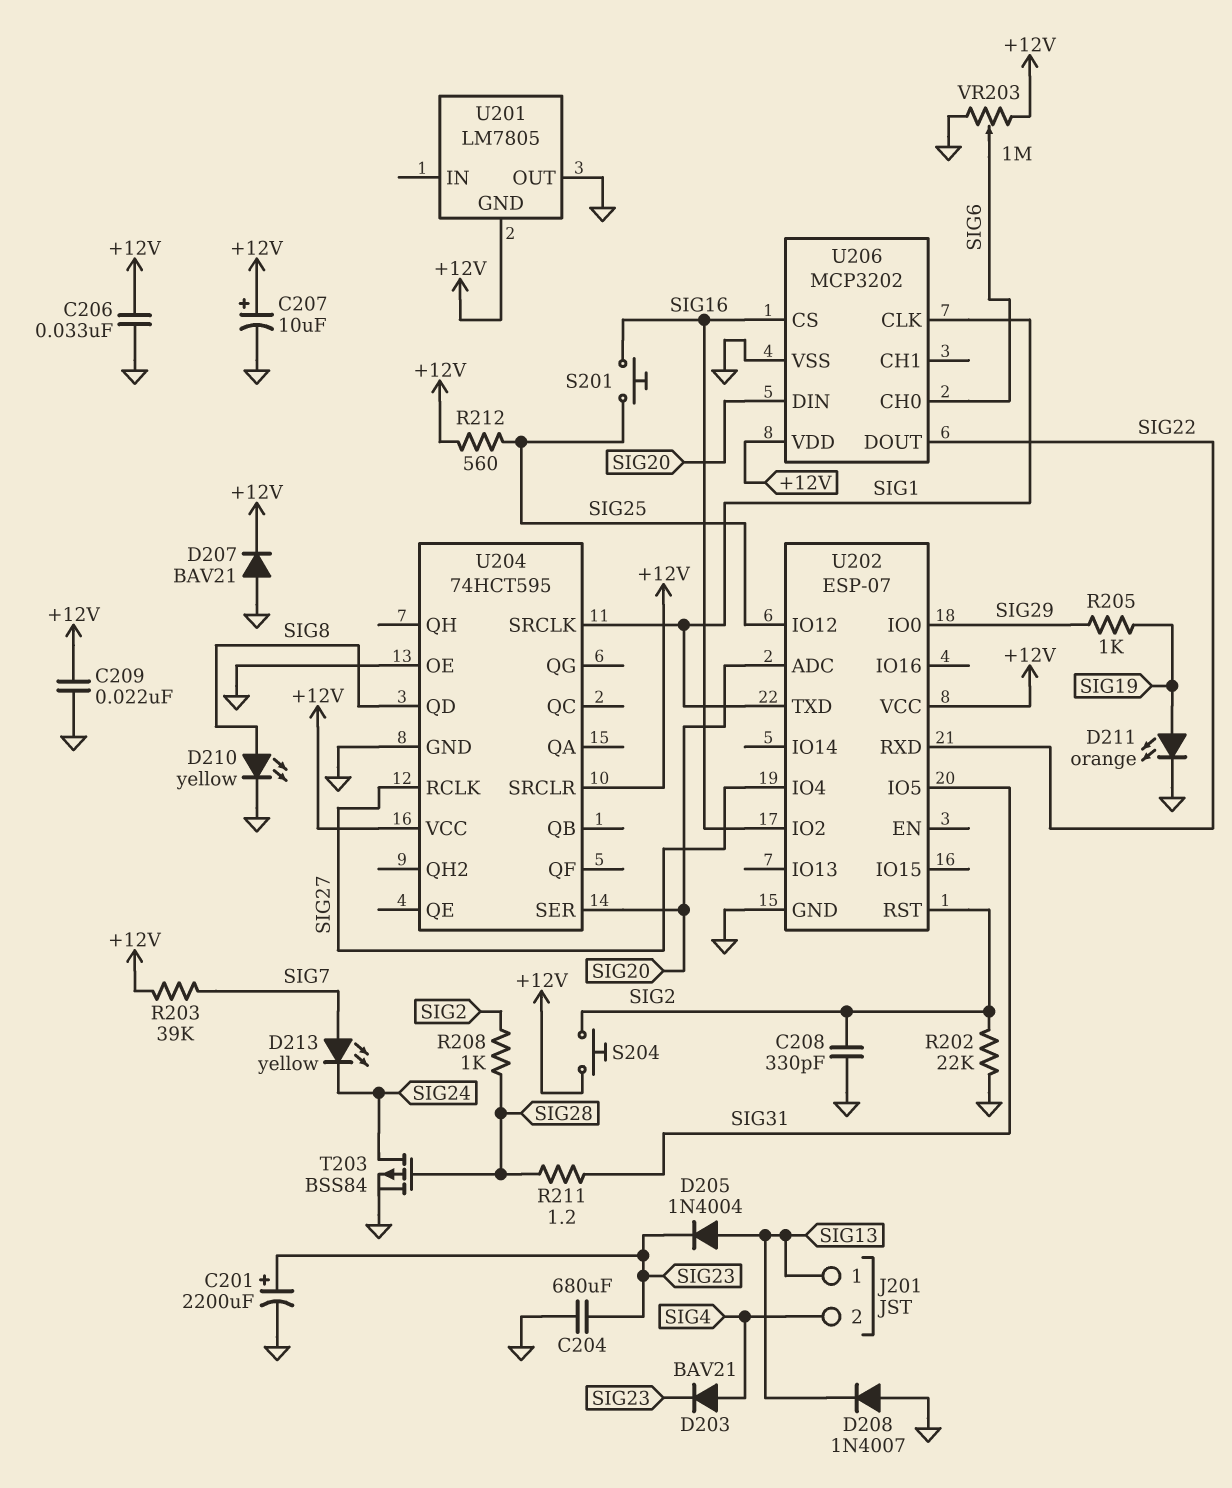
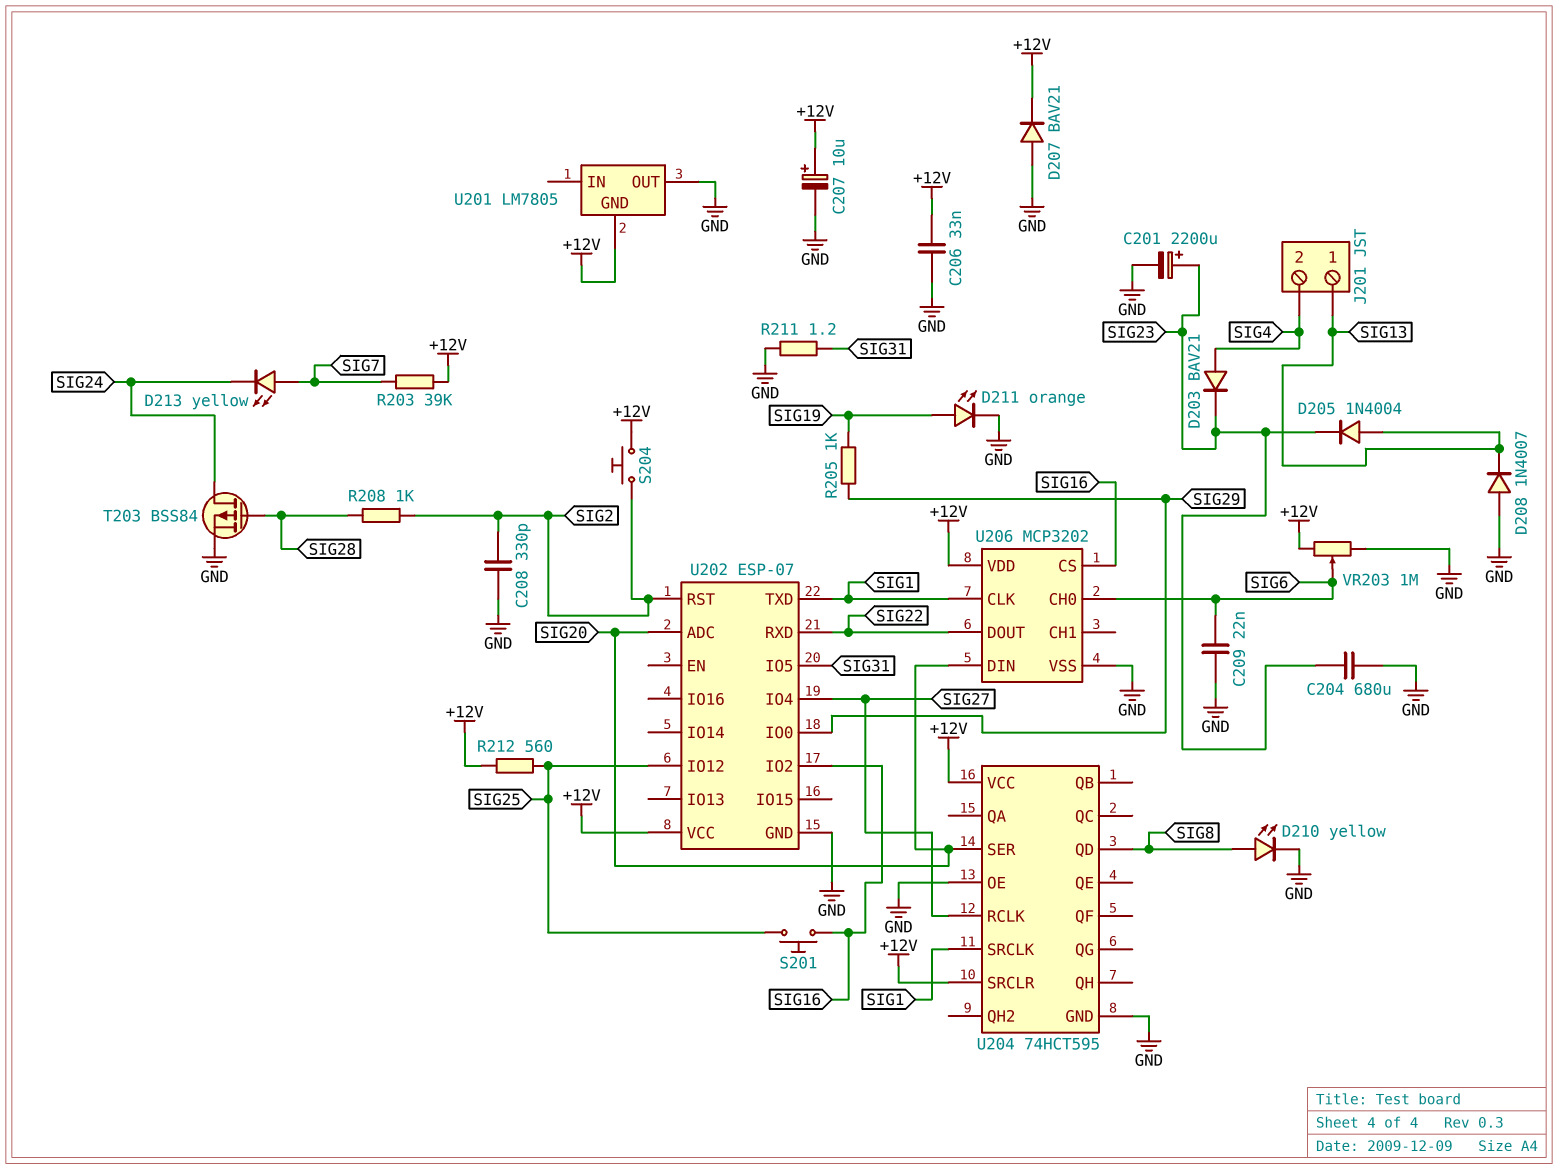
C209: 22nF (+12V, GND) -> 22nF (GND, SIG6)
R202: 22k (GND, SIG2) -> none
R211: 1.2 (SIG28, SIG31) -> 1.2 (GND, SIG31)

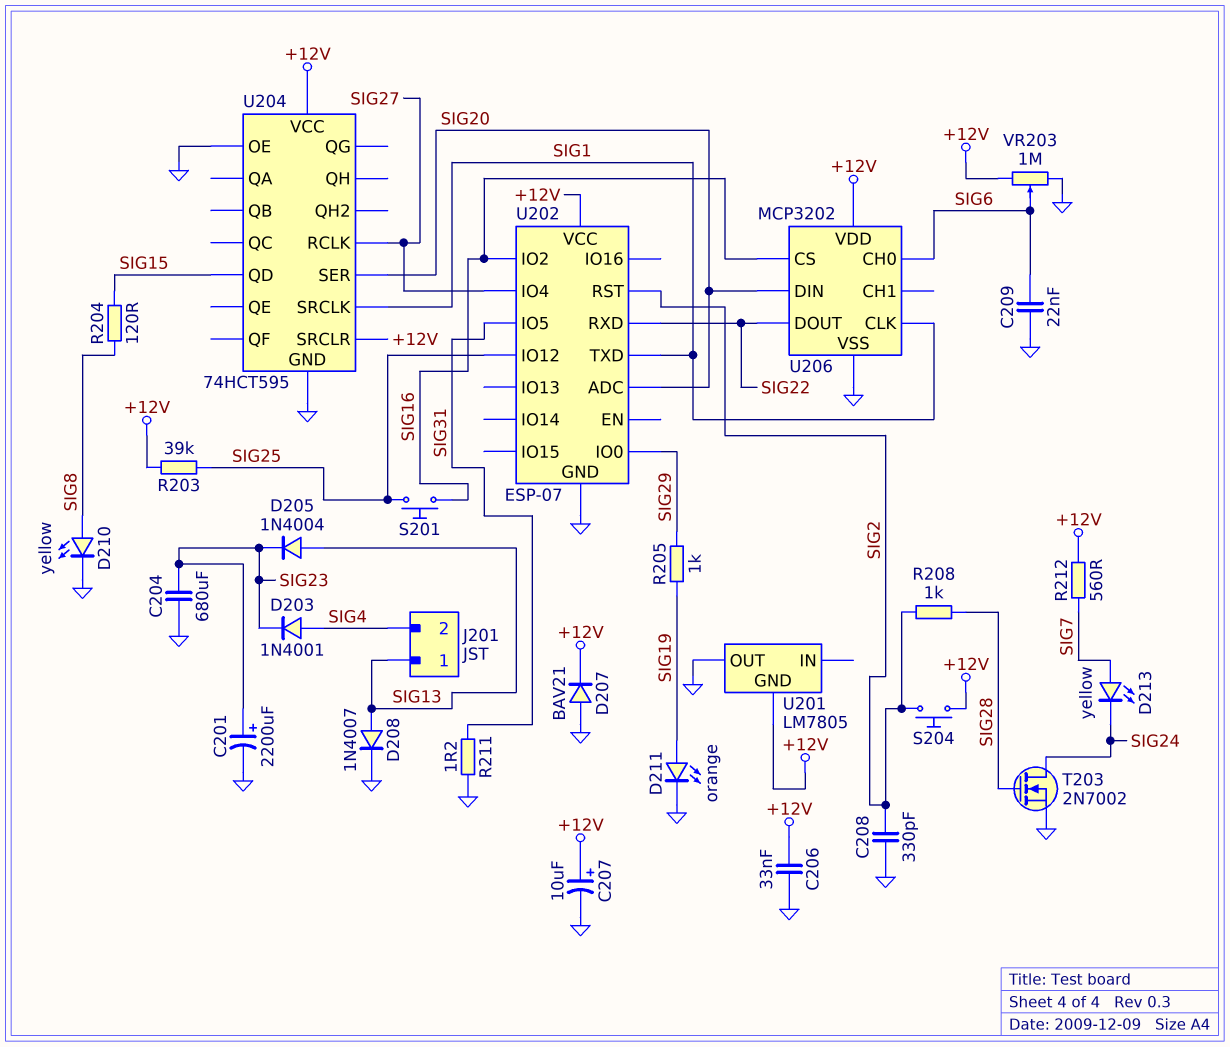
D203: diode BAV21 (A SIG4, K SIG23) -> diode 1N4001 (A SIG4, K SIG23)
D208: diode 1N4007 (A GND, K SIG13) -> diode 1N4007 (A SIG13, K GND)
R203: 39k (+12V, SIG7) -> 39k (+12V, SIG25)
R204: none -> 120 (SIG8, SIG15)
R212: 560 (+12V, SIG25) -> 560 (+12V, SIG7)
T203: PMOS BSS84 (G SIG28, D SIG24, S GND) -> NMOS 2N7002 (G SIG28, D SIG24, S GND)
U204 pin QD: SIG8 -> SIG15

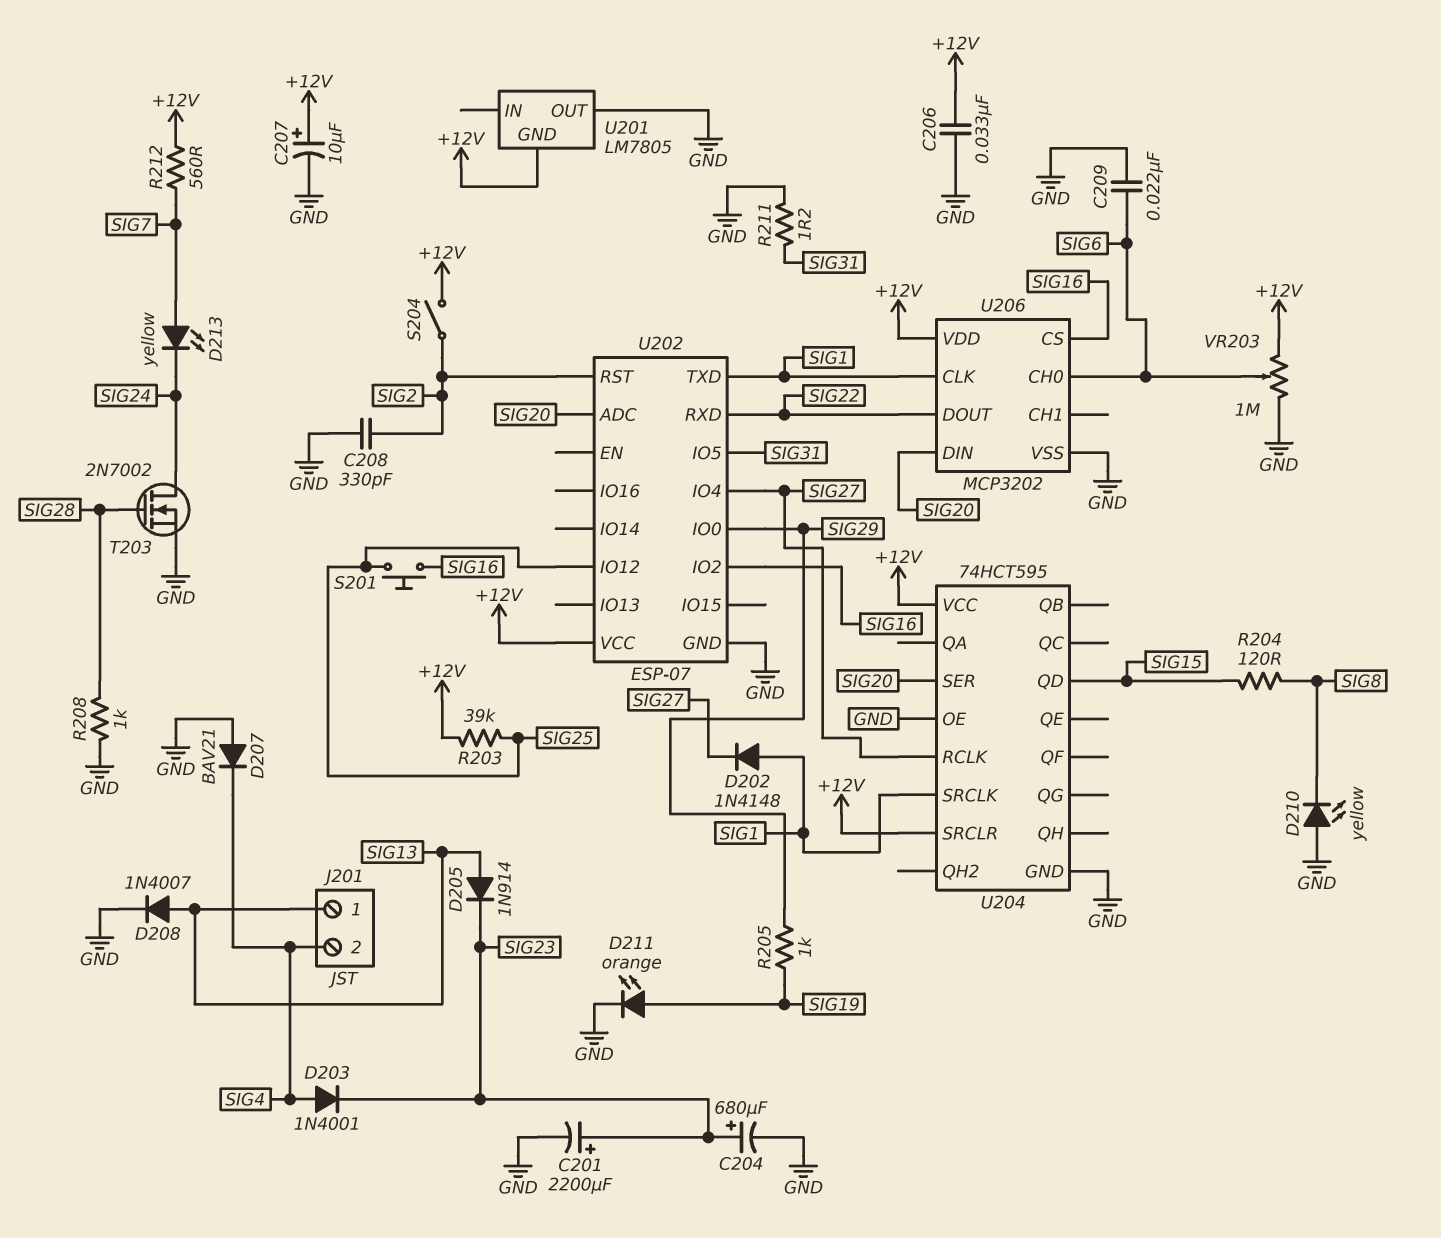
C204: 680uF (GND, SIG23) -> 680uF (plus SIG23, minus GND)
D202: none -> diode 1N4148 (A SIG1, K SIG27)
D205: diode 1N4004 (A SIG13, K SIG23) -> diode 1N914 (A SIG13, K SIG23)
D207: diode BAV21 (A GND, K +12V) -> diode BAV21 (A GND, K SIG4)
D210: LED yellow (A SIG8, K GND) -> LED yellow (A GND, K SIG8)
R208: 1k (SIG2, SIG28) -> 1k (GND, SIG28)
S204: button (+12V, SIG2) -> switch (+12V, SIG2)

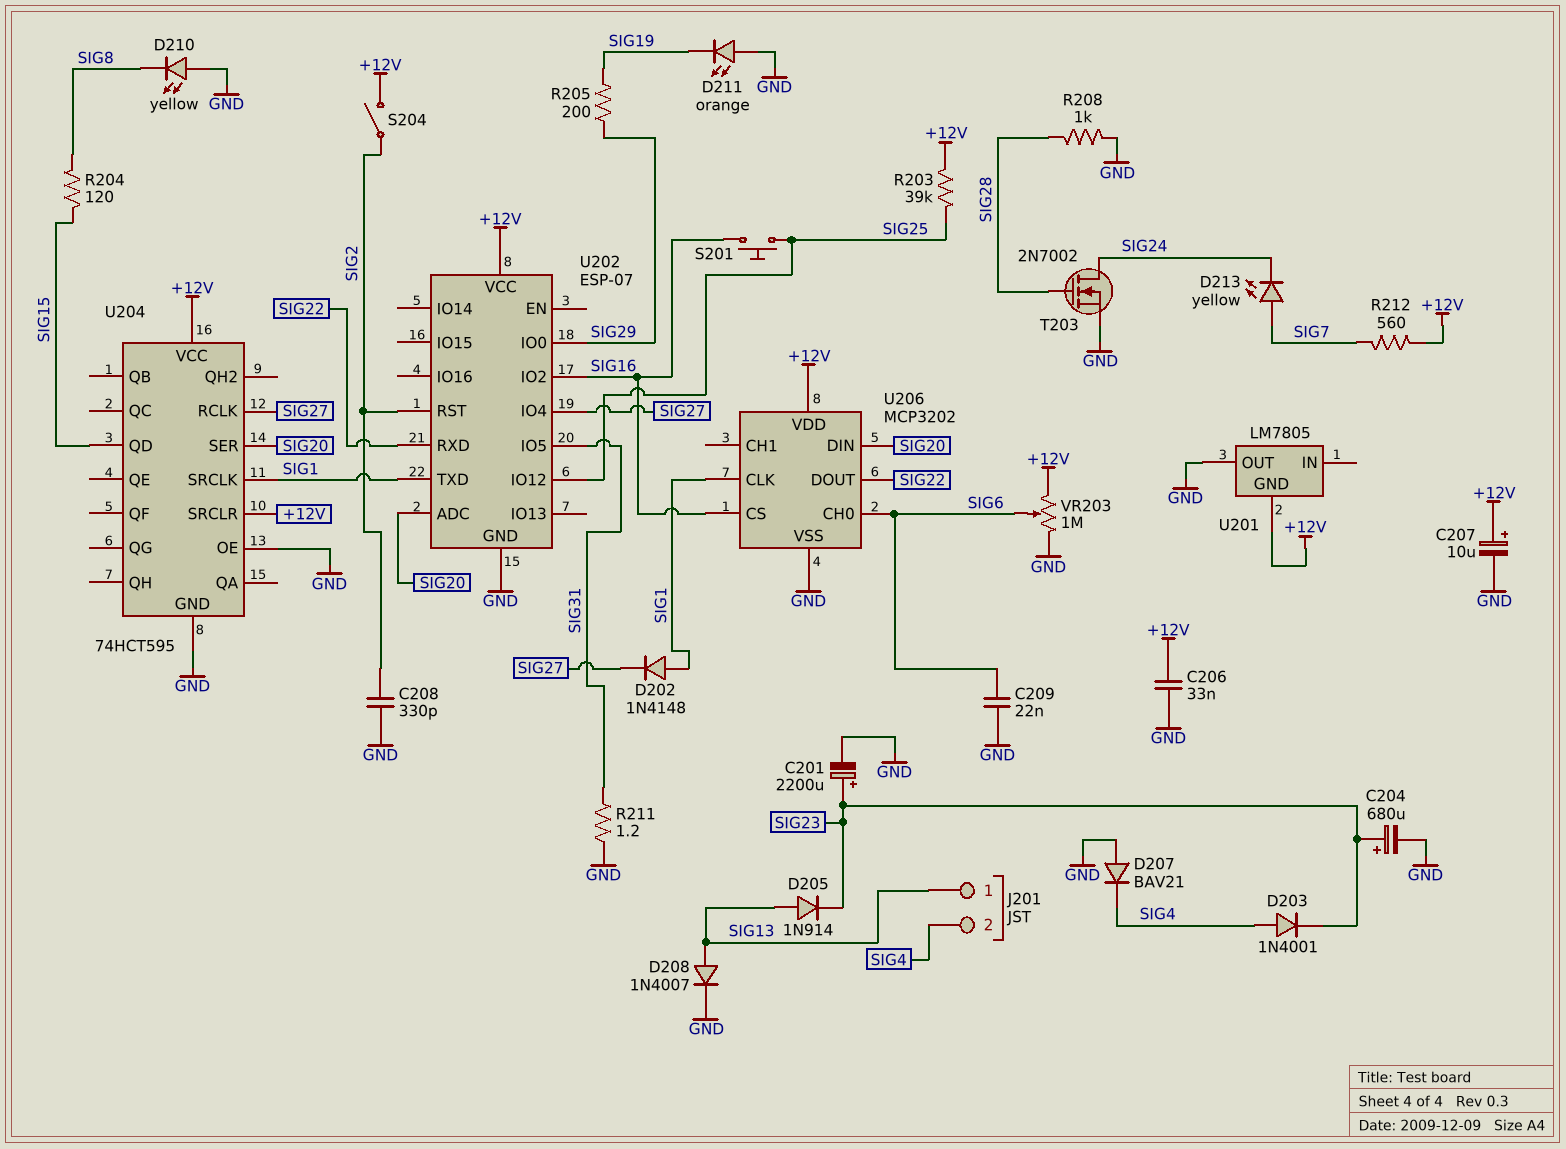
D211: LED orange (A SIG19, K GND) -> LED orange (A GND, K SIG19)
R205: 1k (SIG19, SIG29) -> 200 (SIG19, SIG29)

